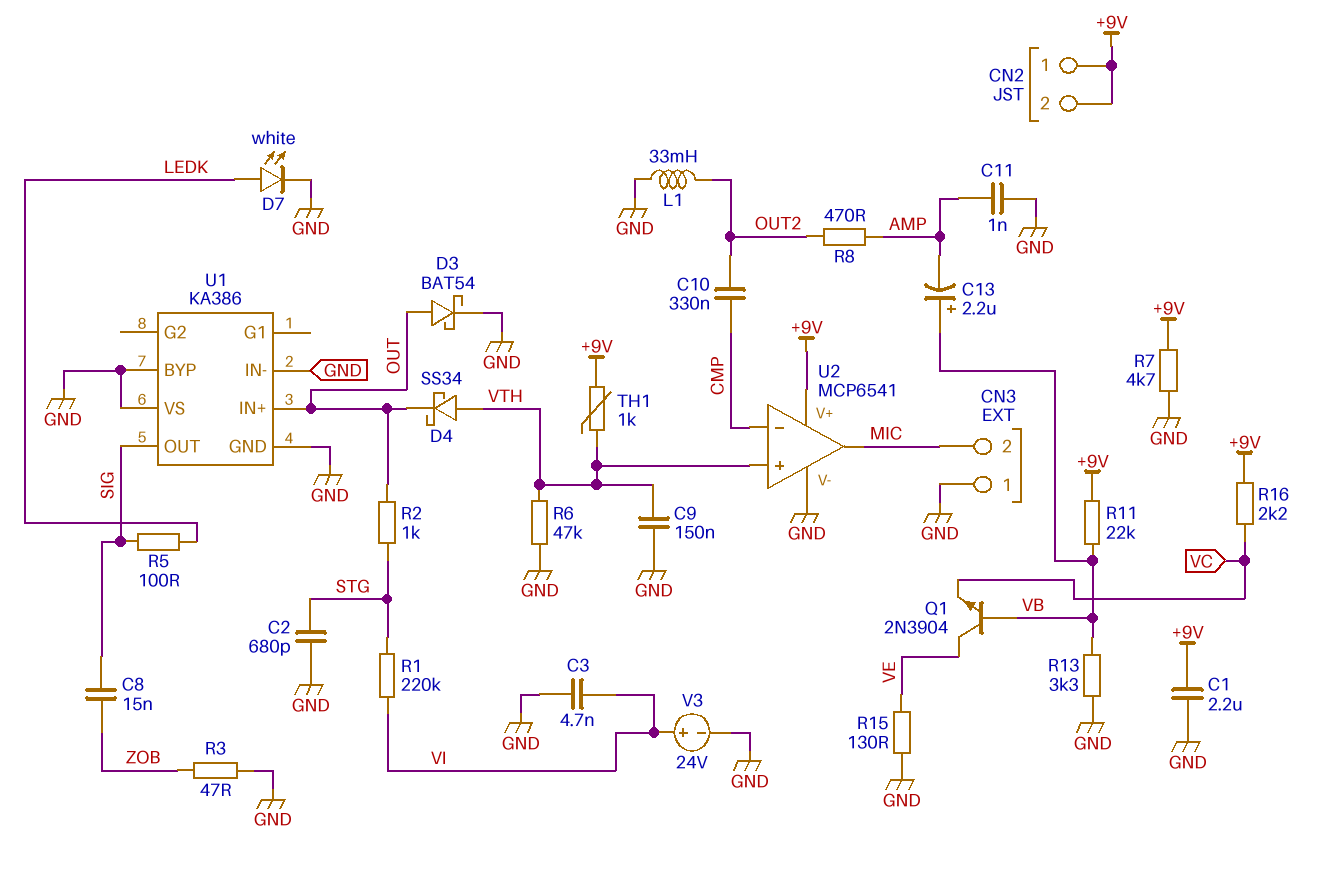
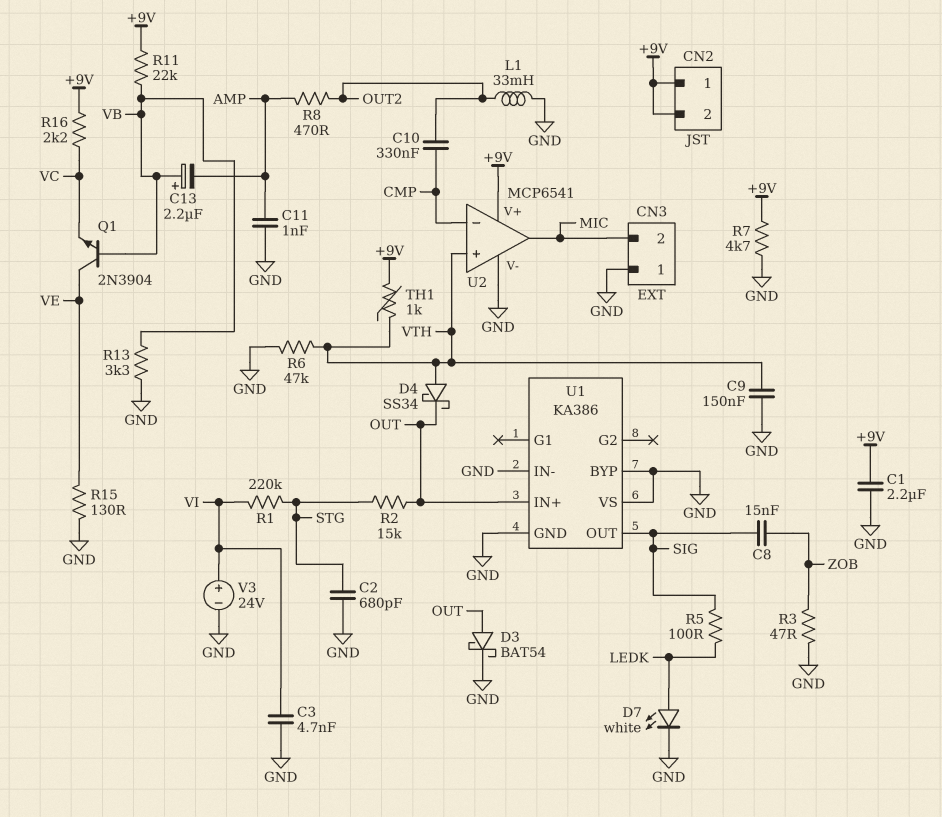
R2: 1k (OUT, STG) -> 15k (OUT, STG)

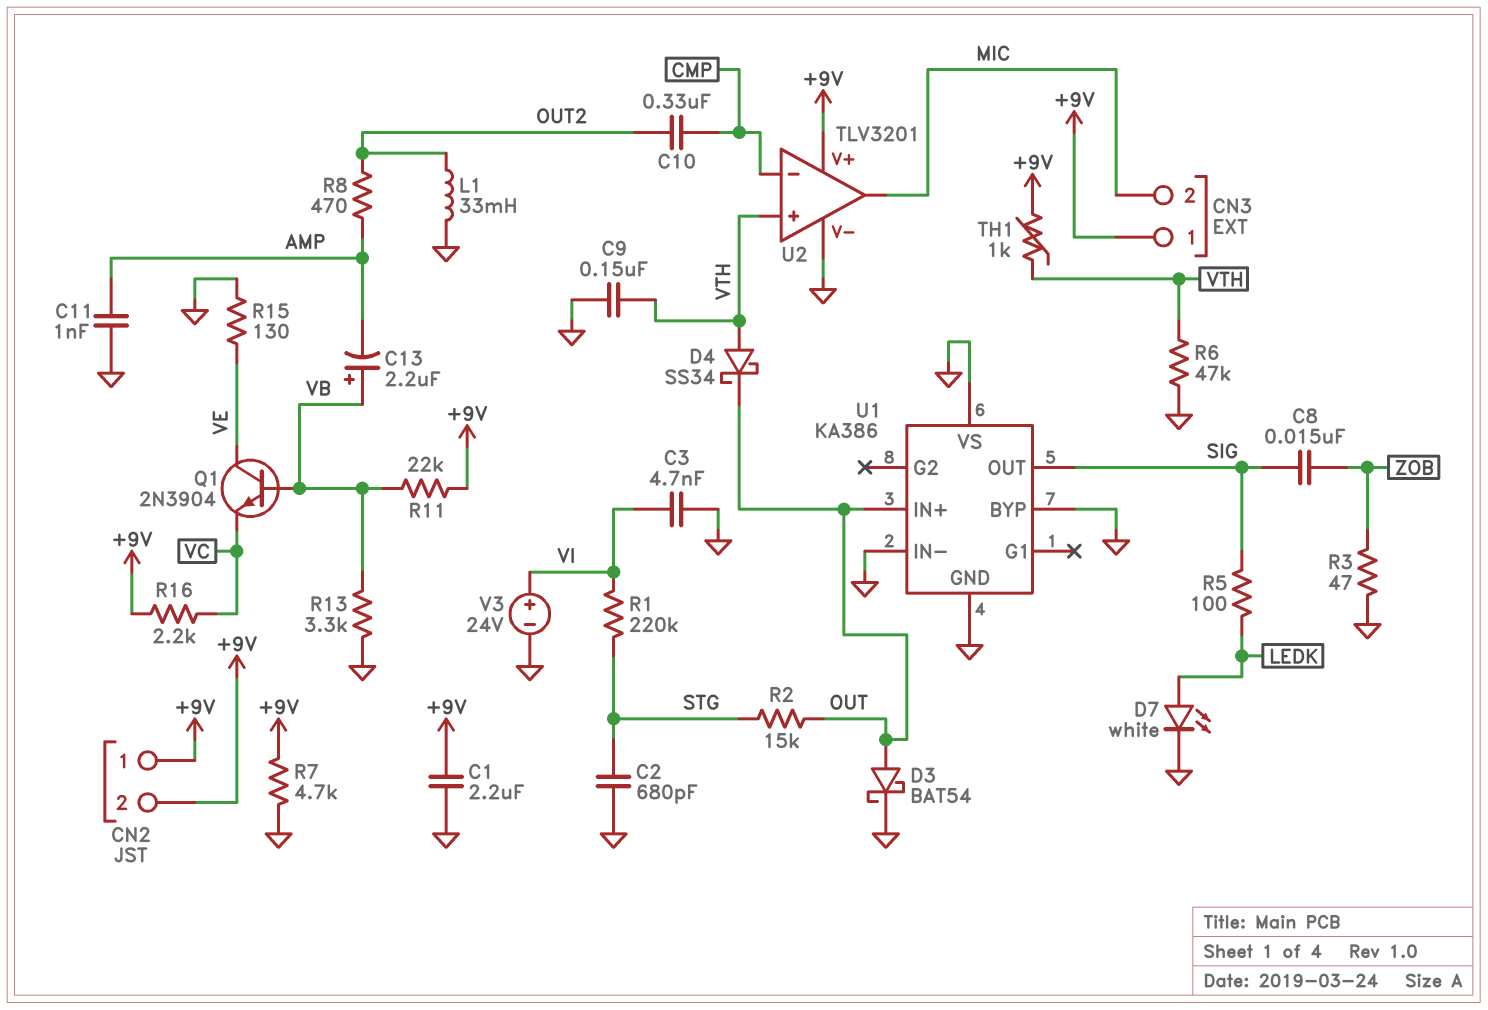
CN3 pin 1: GND -> +9V
U2: MCP6541 -> TLV3201

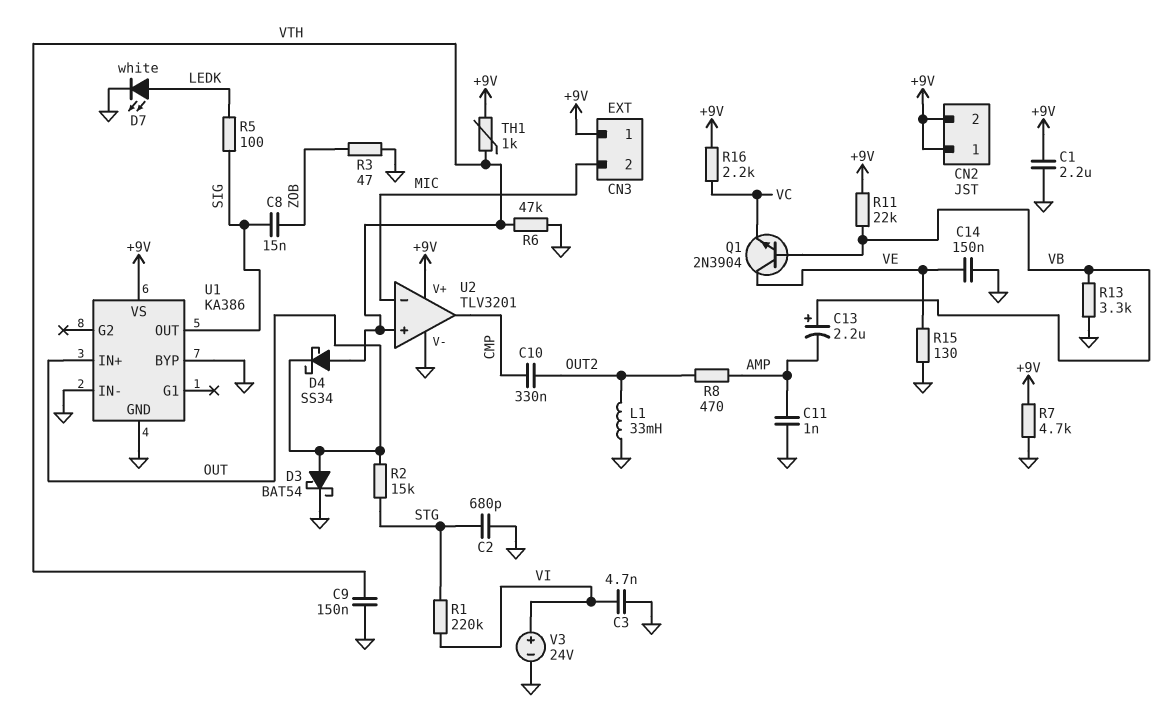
C14: none -> 150nF (GND, VE)
U1 pin VS: GND -> +9V
U2 pin in-: CMP -> MIC
U2 pin out: MIC -> CMP

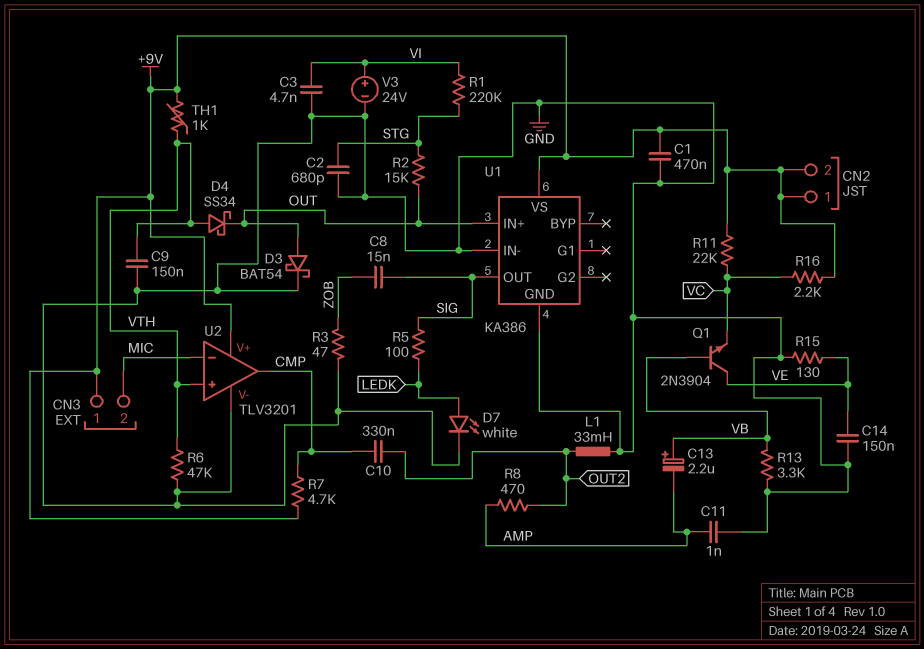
C1: 2.2uF (+9V, GND) -> 470nF (+9V, GND)
R7: 4.7k (+9V, GND) -> 4.7k (+9V, CMP)
R11: 22k (+9V, VB) -> 22k (+9V, VC)
U1 pin BYP: GND -> none

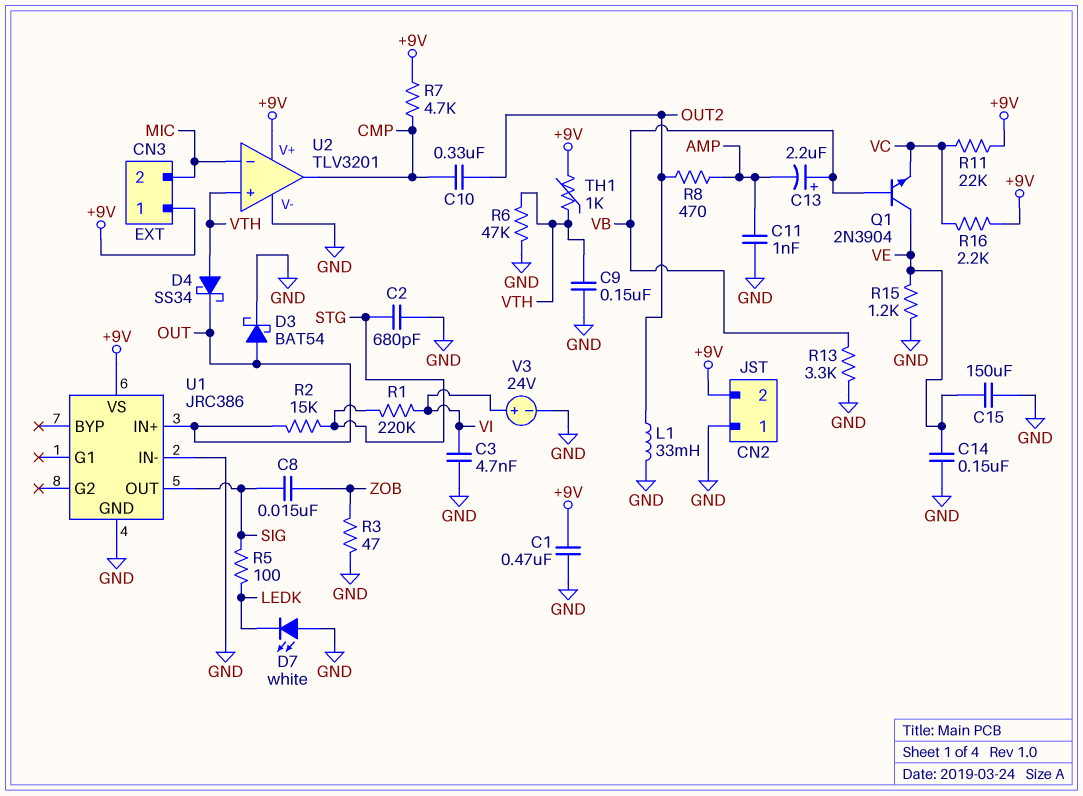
C15: none -> 150uF (GND, VE)
CN2 pin 1: +9V -> GND
D7: LED white (A LEDK, K GND) -> LED white (A GND, K LEDK)
R15: 130 (GND, VE) -> 1.2k (GND, VE)
U1: KA386 -> JRC386

